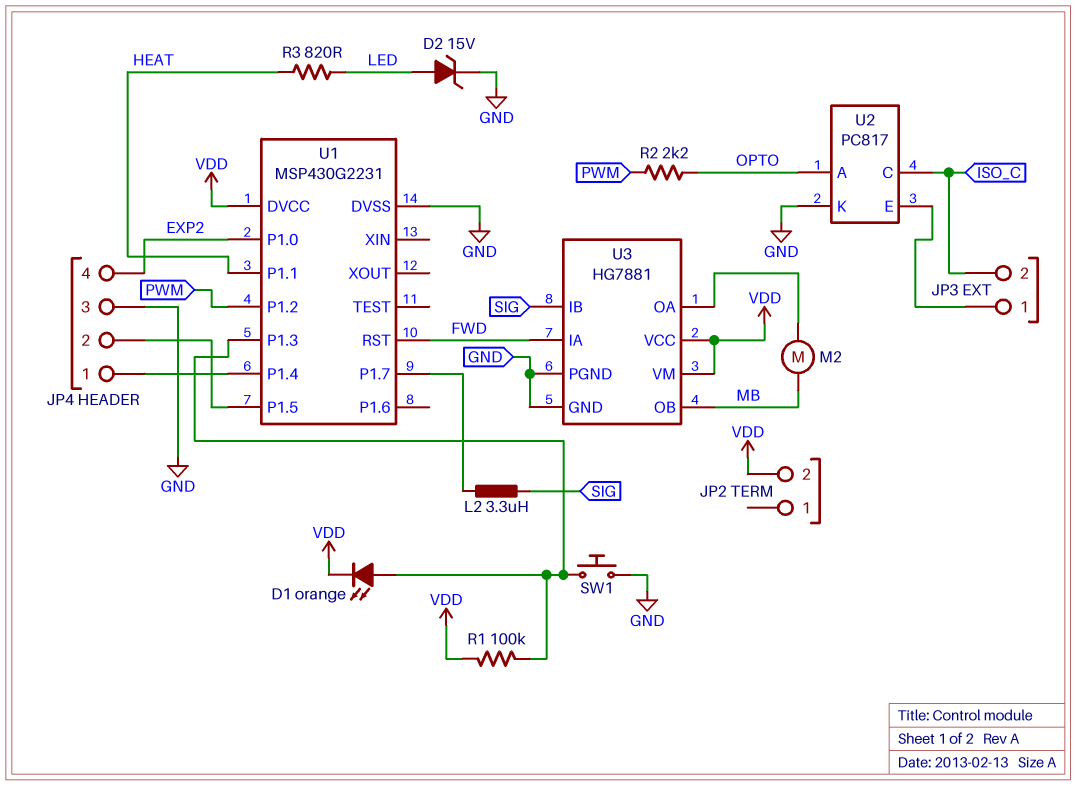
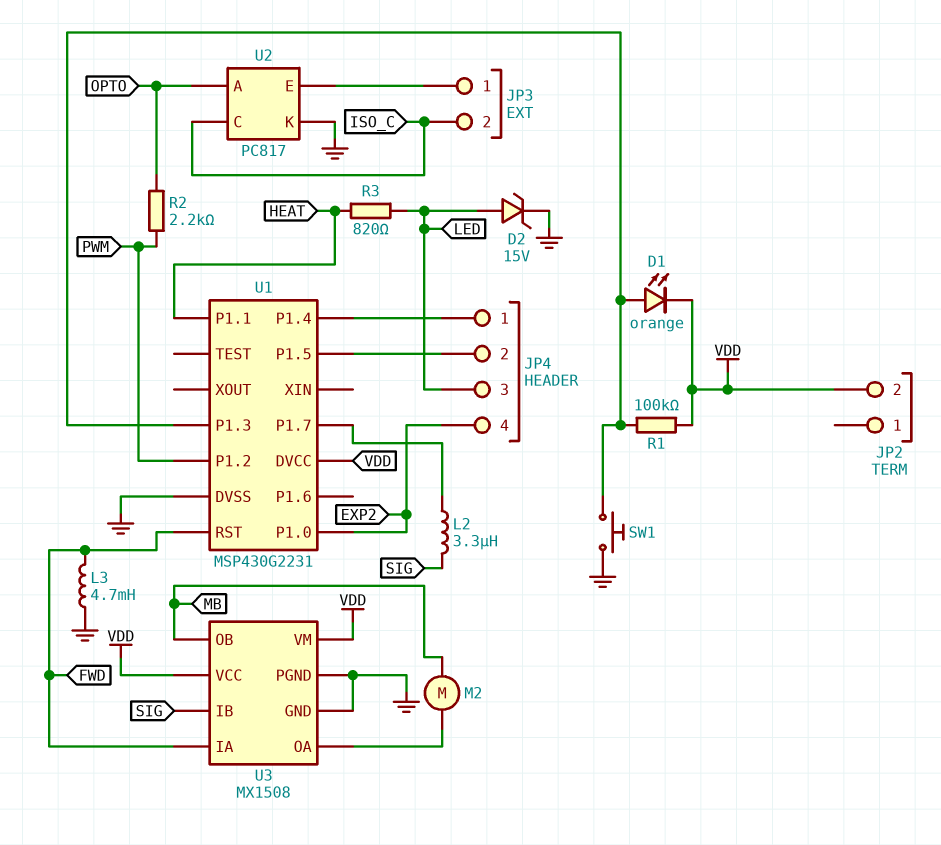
JP4 pin 3: GND -> LED
L3: none -> 4.7mH (FWD, GND)
U3: HG7881 -> MX1508

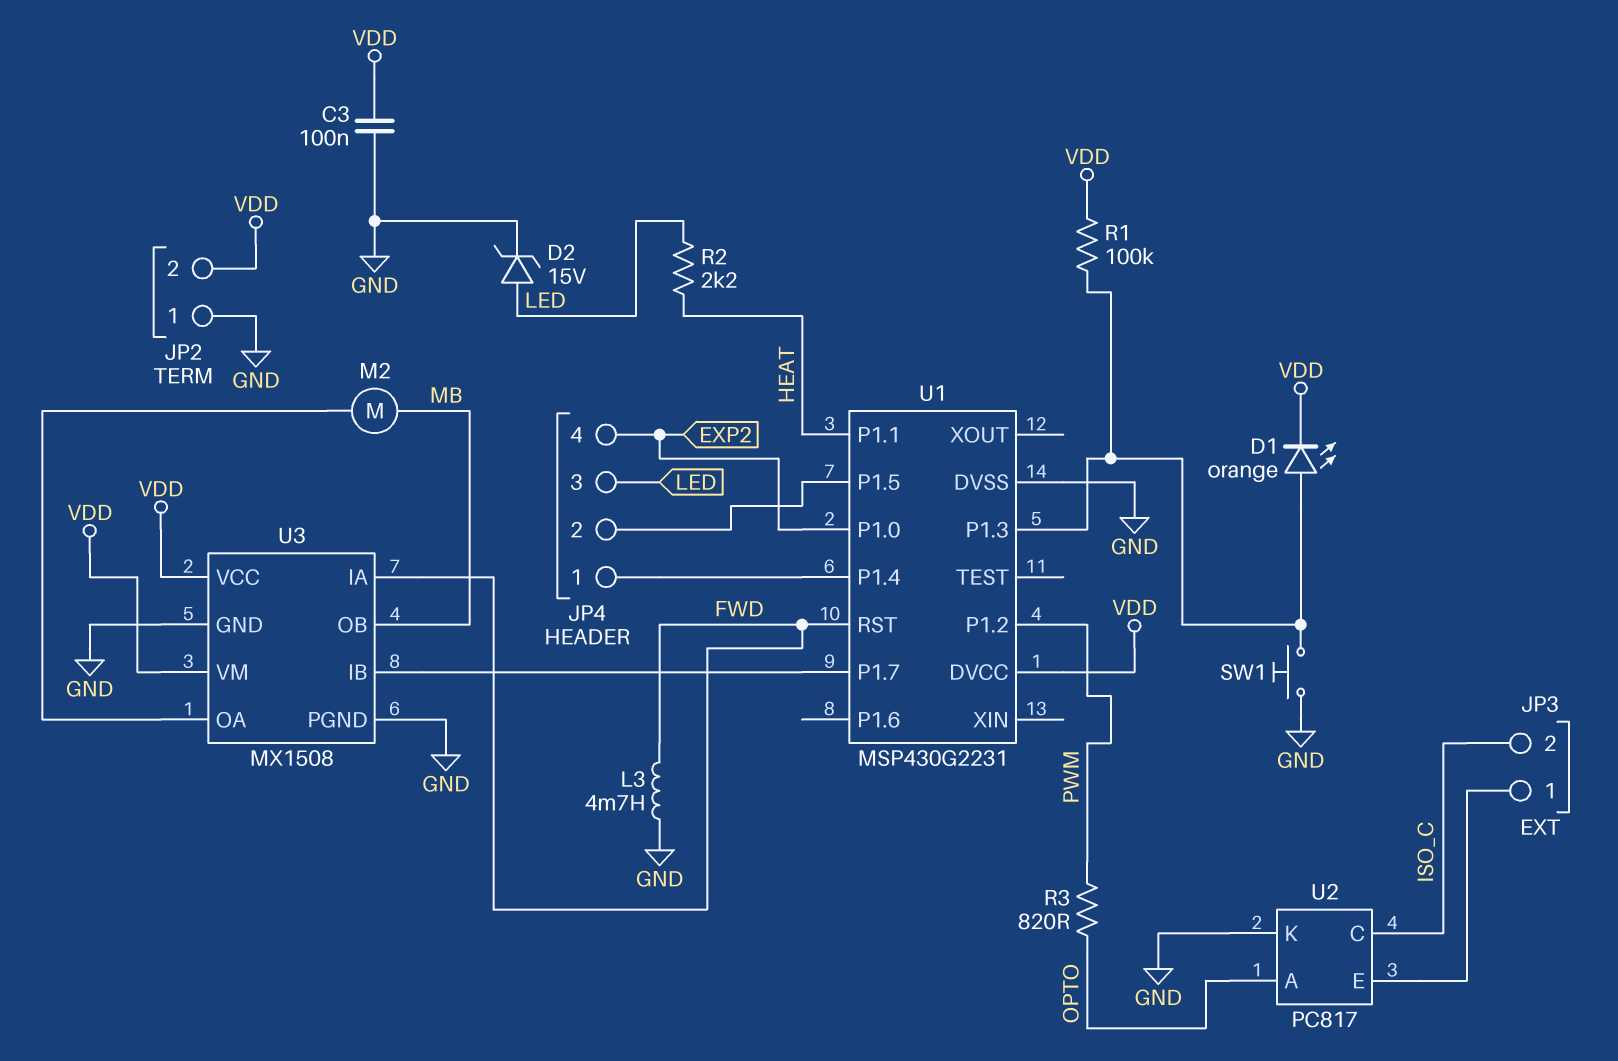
C3: none -> 100nF (GND, VDD)
JP2 pin 1: none -> GND
L2: 3.3uH (SIG, U1/P1.7) -> none
R2: 2.2k (OPTO, PWM) -> 2.2k (HEAT, LED)
R3: 820 (HEAT, LED) -> 820 (OPTO, PWM)
U3 pin IB: SIG -> U1/P1.7

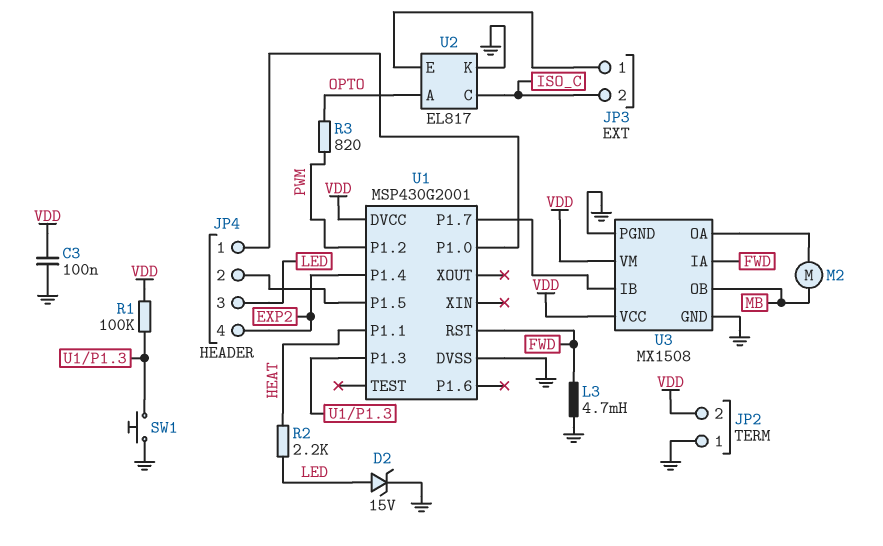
D1: LED orange (A U1/P1.3, K VDD) -> none
U1: MSP430G2231 -> MSP430G2001
U1 pin P1.0: EXP2 -> JP4/1
U1 pin P1.4: JP4/1 -> EXP2
U2: PC817 -> EL817

